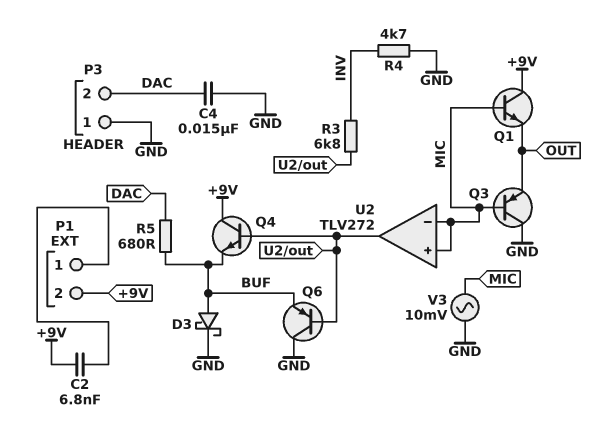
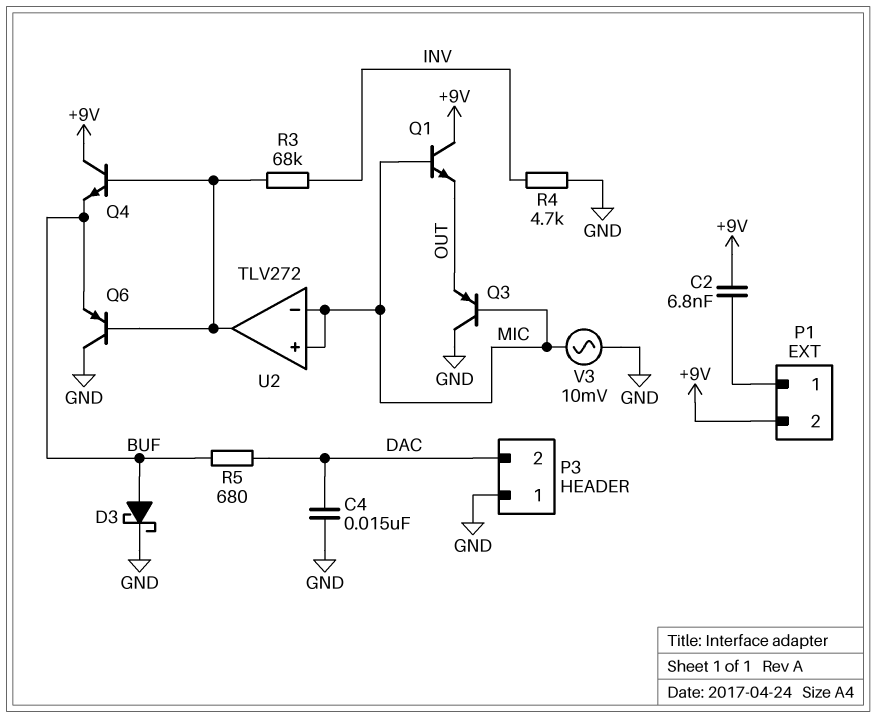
R3: 6.8k (INV, U2/out) -> 68k (INV, U2/out)

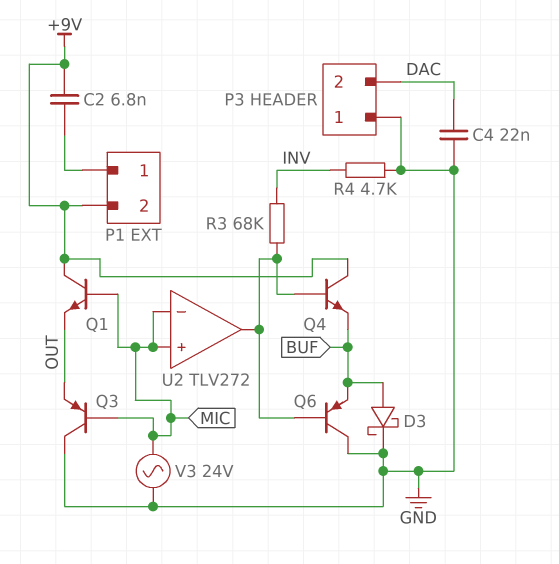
C4: 15nF (DAC, GND) -> 22nF (DAC, GND)
R5: 680 (BUF, DAC) -> none
V3: AC 10mV (GND, MIC) -> AC 24V (GND, MIC)

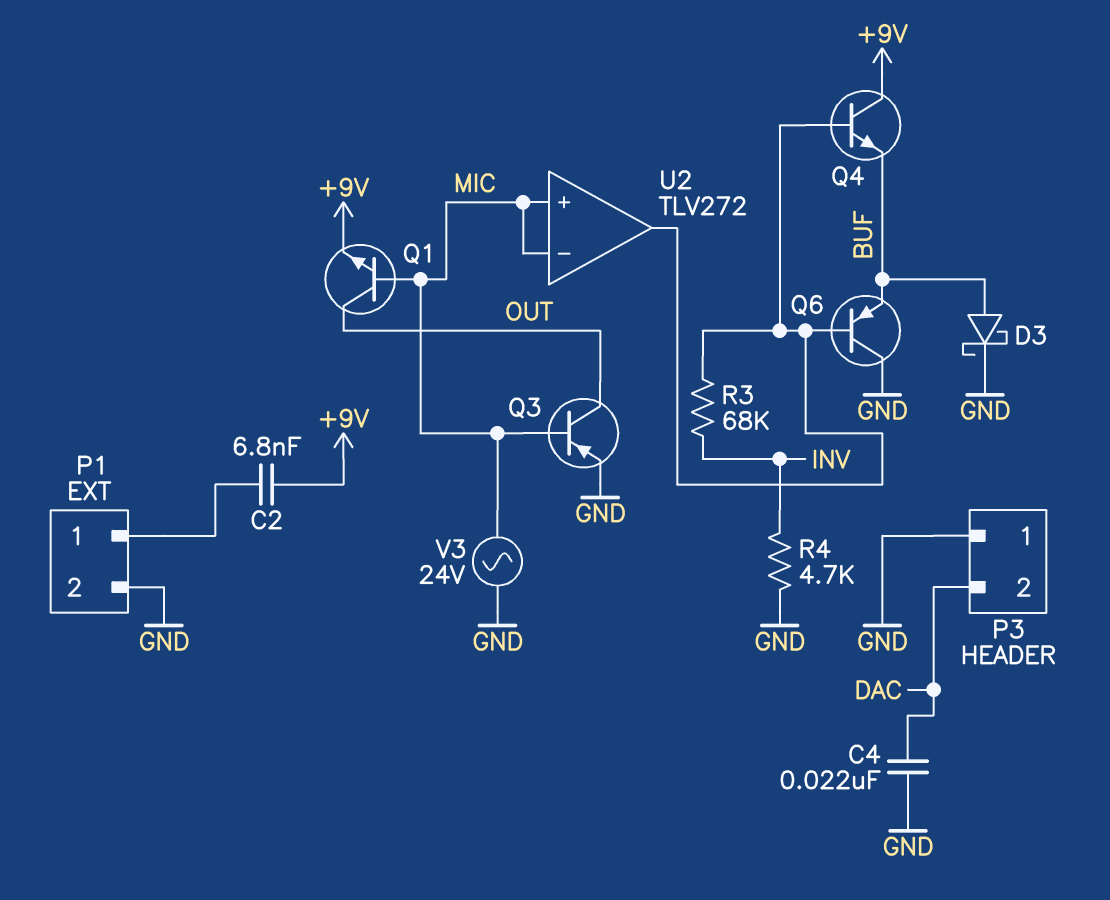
P1 pin 2: +9V -> GND
Q1: NPN (B MIC, C +9V, E OUT) -> NPN (B MIC, C OUT, E +9V)
Q3: PNP (B MIC, C GND, E OUT) -> PNP (B MIC, C OUT, E GND)

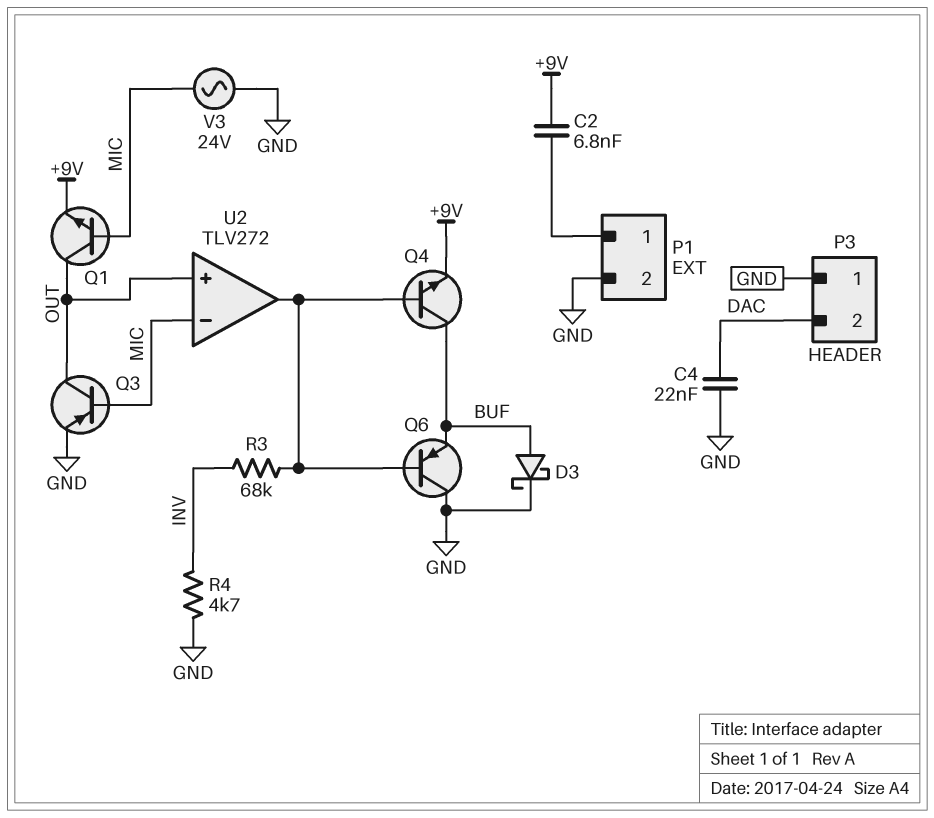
Q4: NPN (B U2/out, C +9V, E BUF) -> NPN (B U2/out, C BUF, E +9V)
U2 pin in+: MIC -> OUT

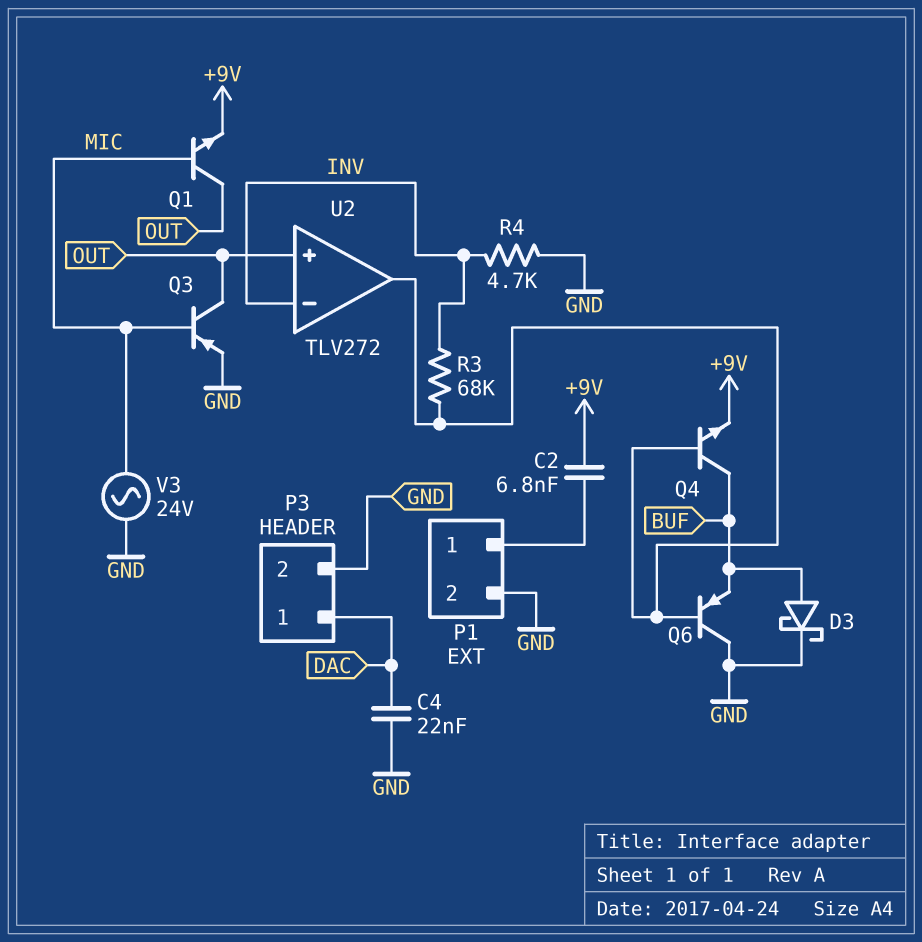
P3 pin 1: GND -> DAC
P3 pin 2: DAC -> GND
U2 pin in-: MIC -> INV

